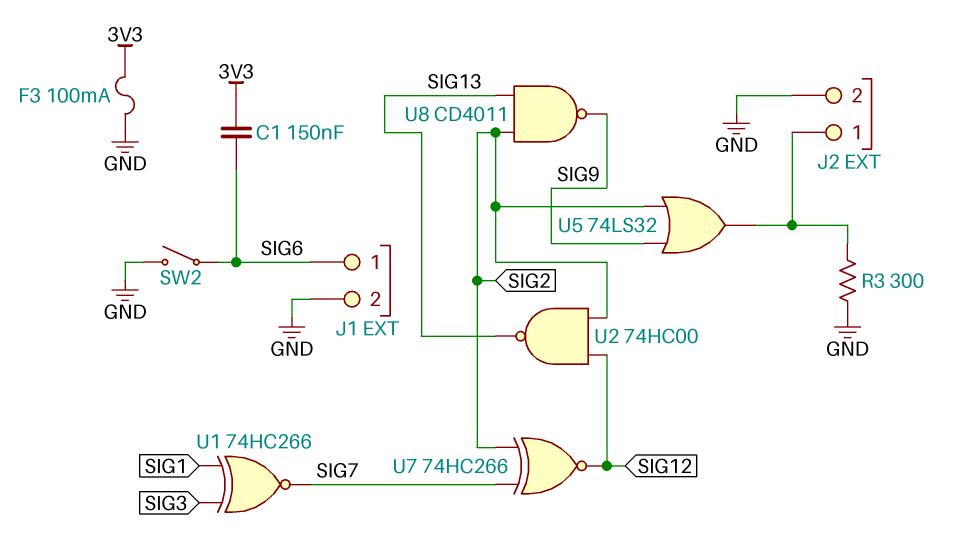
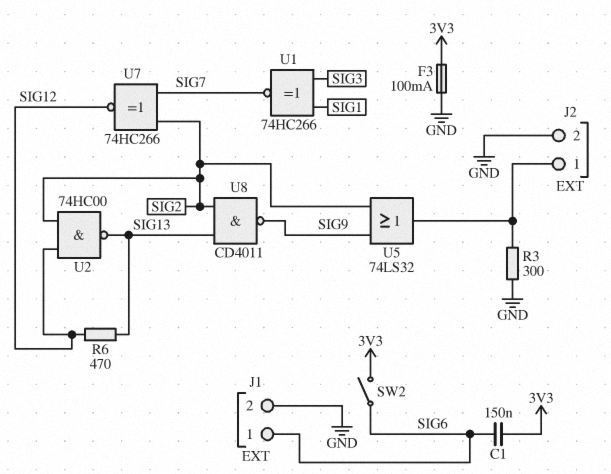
R6: none -> 470 (SIG12, SIG13)
SW2: switch (GND, SIG6) -> switch (3V3, SIG6)

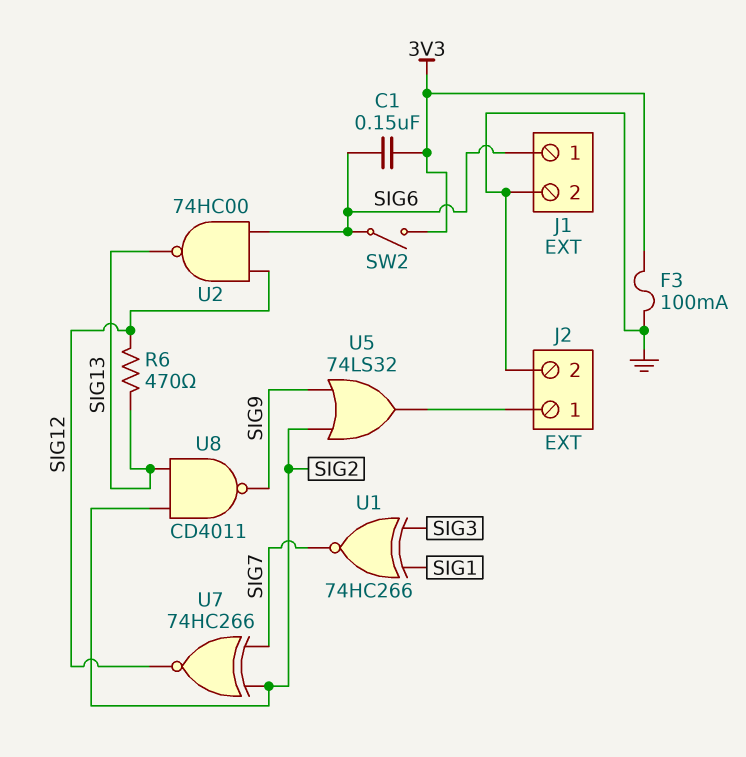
R3: 300 (GND, J2/1) -> none
U2: NAND 74HC00 (in SIG2, in SIG12, out SIG13) -> NAND 74HC00 (in SIG6, in SIG12, out SIG13)

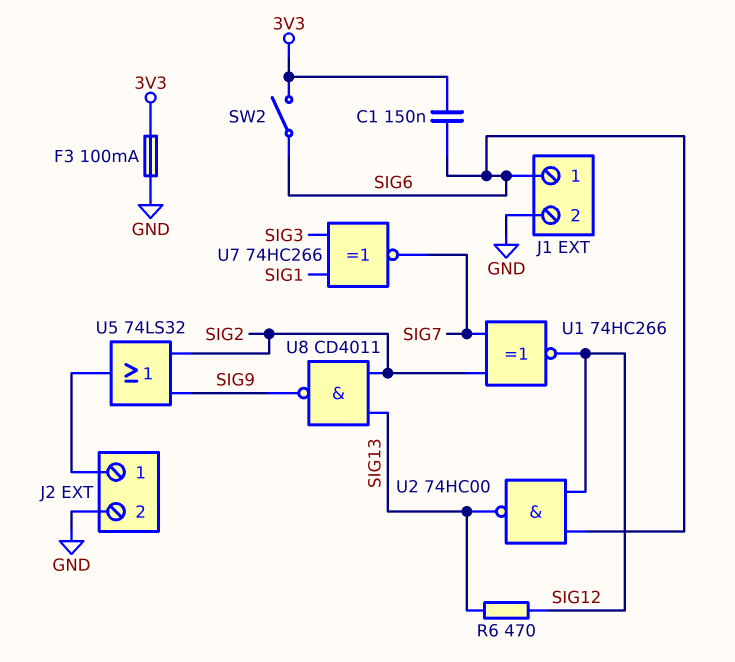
U1: XNOR 74HC266 (in SIG1, in SIG3, out SIG7) -> XNOR 74HC266 (in SIG2, in SIG7, out SIG12)
U7: XNOR 74HC266 (in SIG2, in SIG7, out SIG12) -> XNOR 74HC266 (in SIG1, in SIG3, out SIG7)

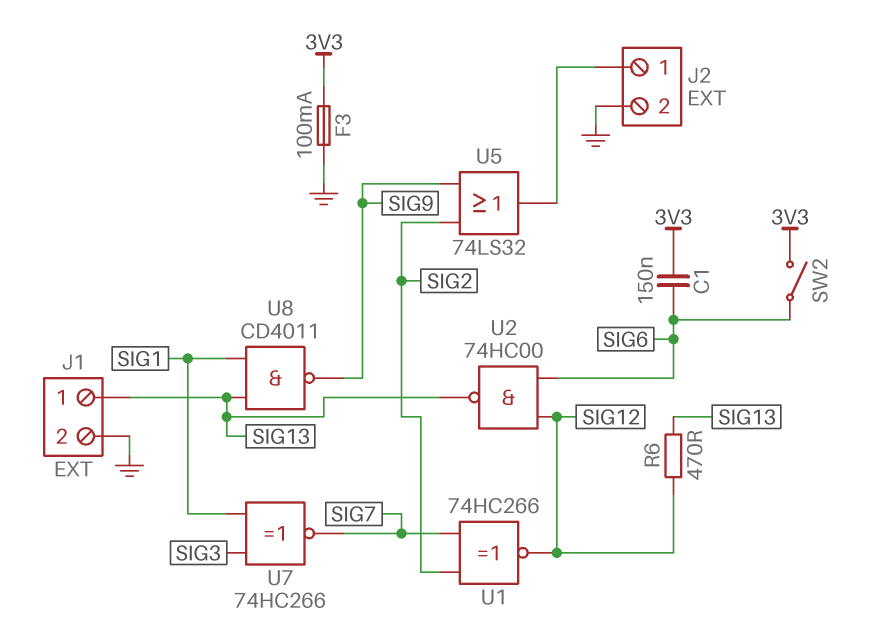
J1 pin 1: SIG6 -> SIG13
U8: NAND CD4011 (in SIG2, in SIG13, out SIG9) -> NAND CD4011 (in SIG1, in SIG13, out SIG9)

